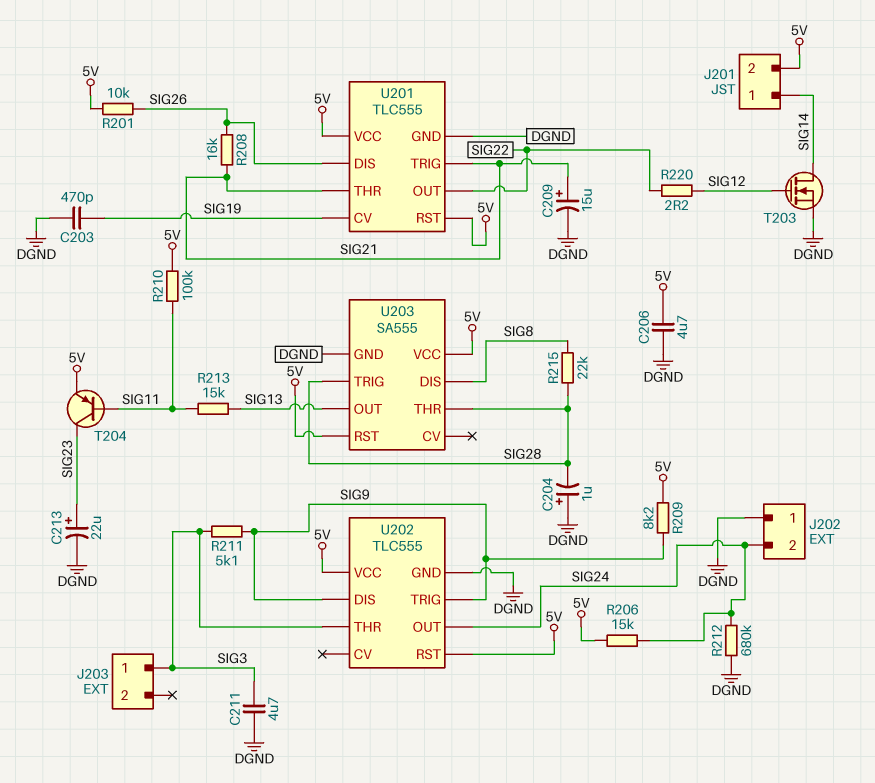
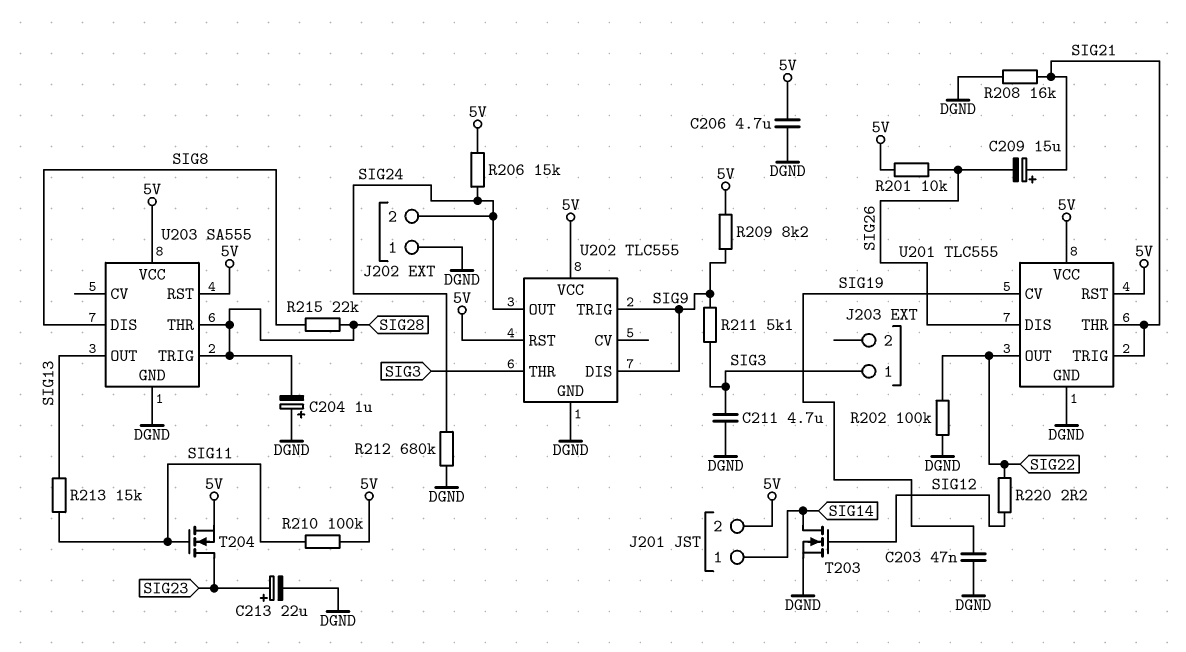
C203: 470pF (DGND, SIG19) -> 47nF (DGND, SIG19)
C209: 15uF (plus SIG21, minus DGND) -> 15uF (plus SIG21, minus SIG26)
R202: none -> 100k (DGND, SIG22)
R208: 16k (SIG21, SIG26) -> 16k (DGND, SIG21)
T204: PNP (B SIG11, C SIG23, E 5V) -> NMOS (G SIG11, D SIG23, S 5V)

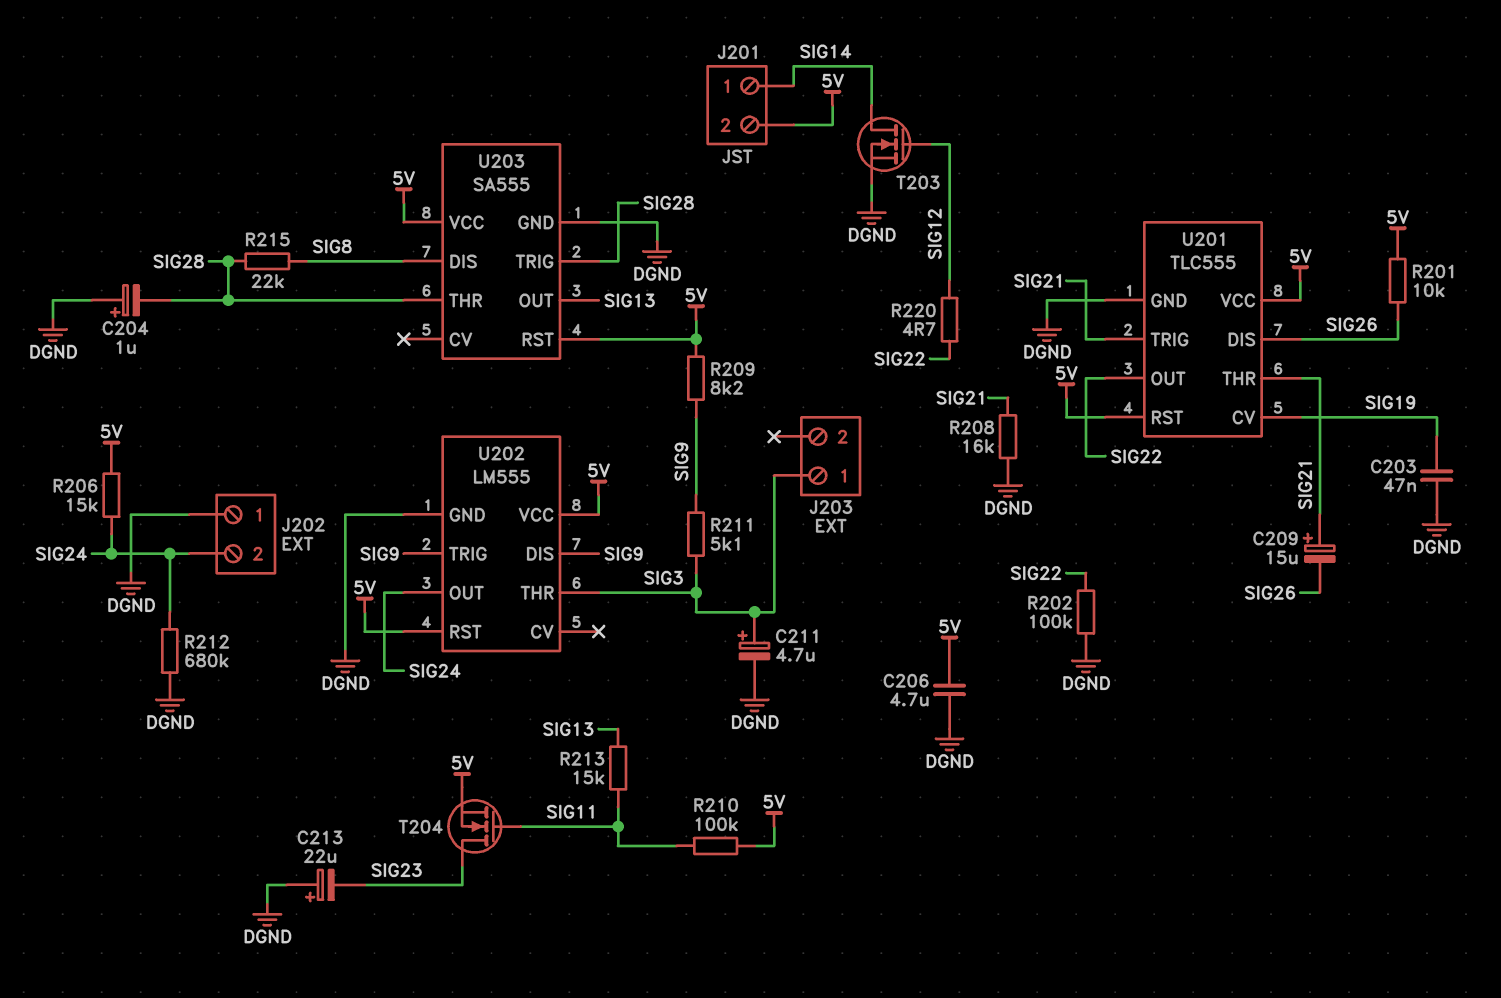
C211: 4.7uF (DGND, SIG3) -> 4.7uF (plus SIG3, minus DGND)
C213: 22uF (plus SIG23, minus DGND) -> 22uF (plus DGND, minus SIG23)
R220: 2.2 (SIG12, SIG22) -> 4.7 (SIG12, SIG22)
U202: TLC555 -> LM555

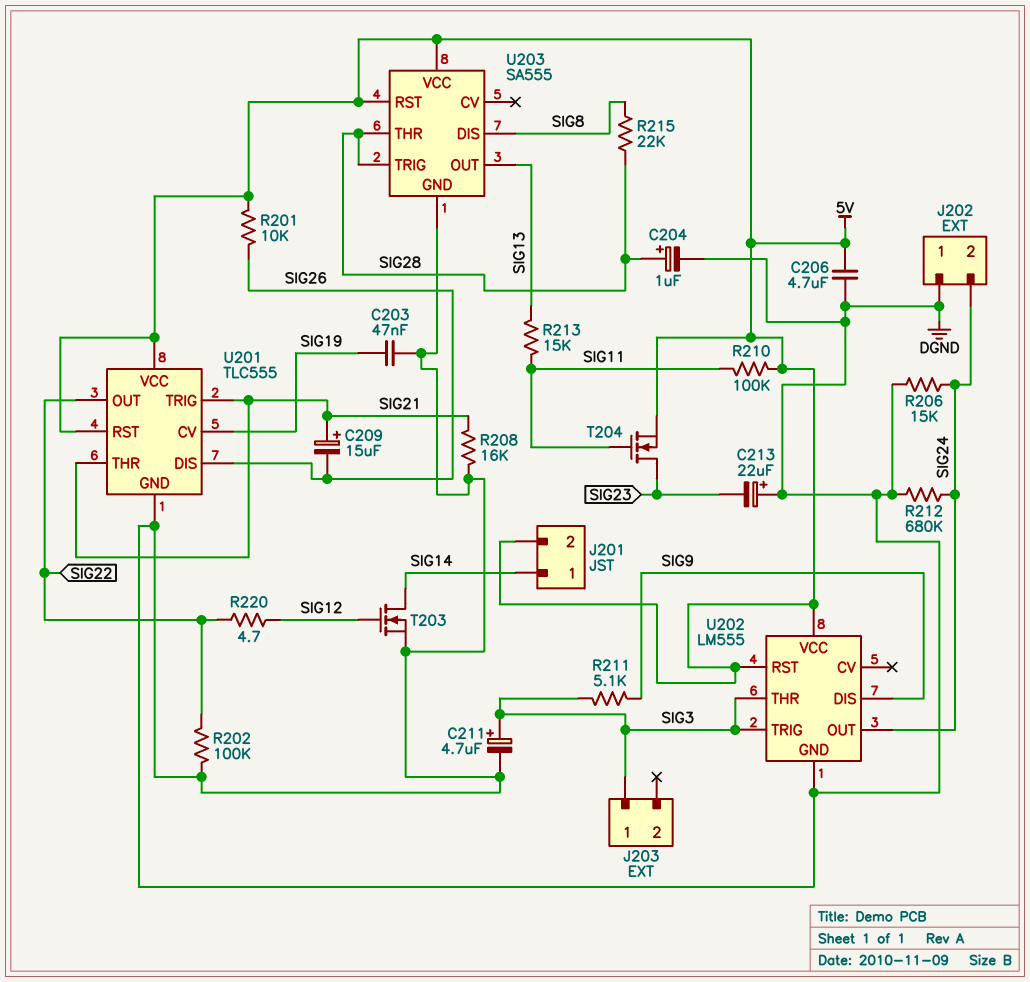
C204: 1uF (plus DGND, minus SIG28) -> 1uF (plus SIG28, minus DGND)
R206: 15k (5V, SIG24) -> 15k (DGND, SIG24)
R209: 8.2k (5V, SIG9) -> none
U202 pin TRIG: SIG9 -> SIG3

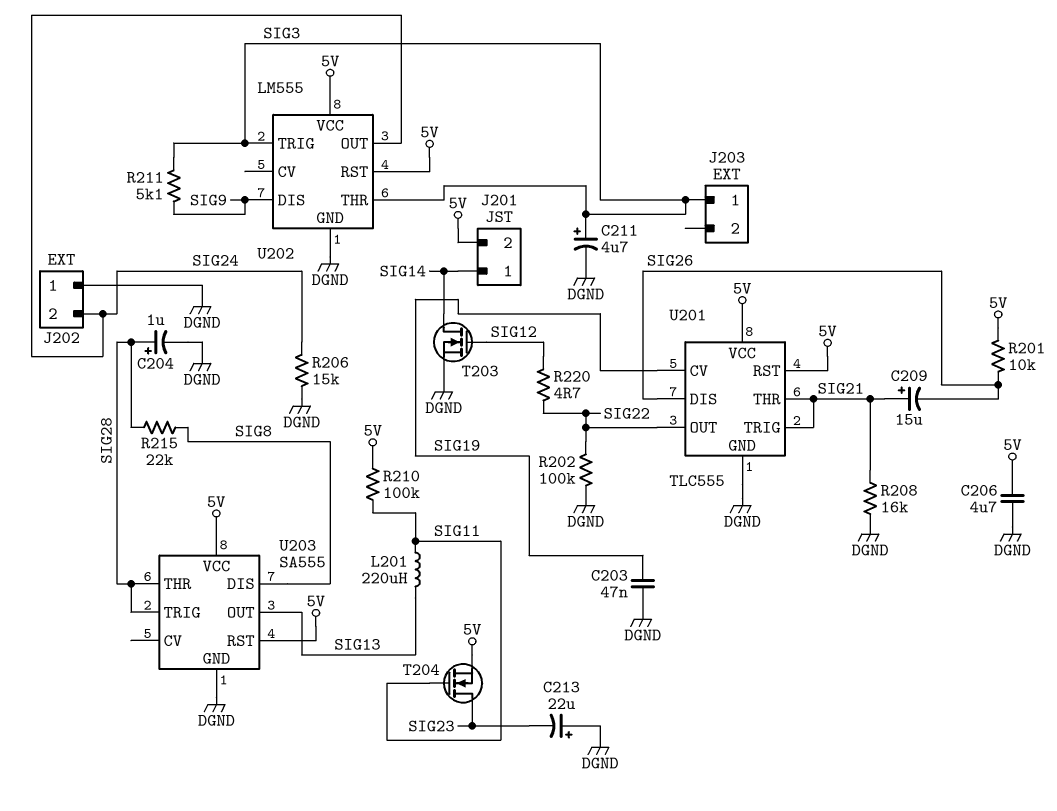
L201: none -> 220uH (SIG11, SIG13)
R212: 680k (DGND, SIG24) -> none
R213: 15k (SIG11, SIG13) -> none

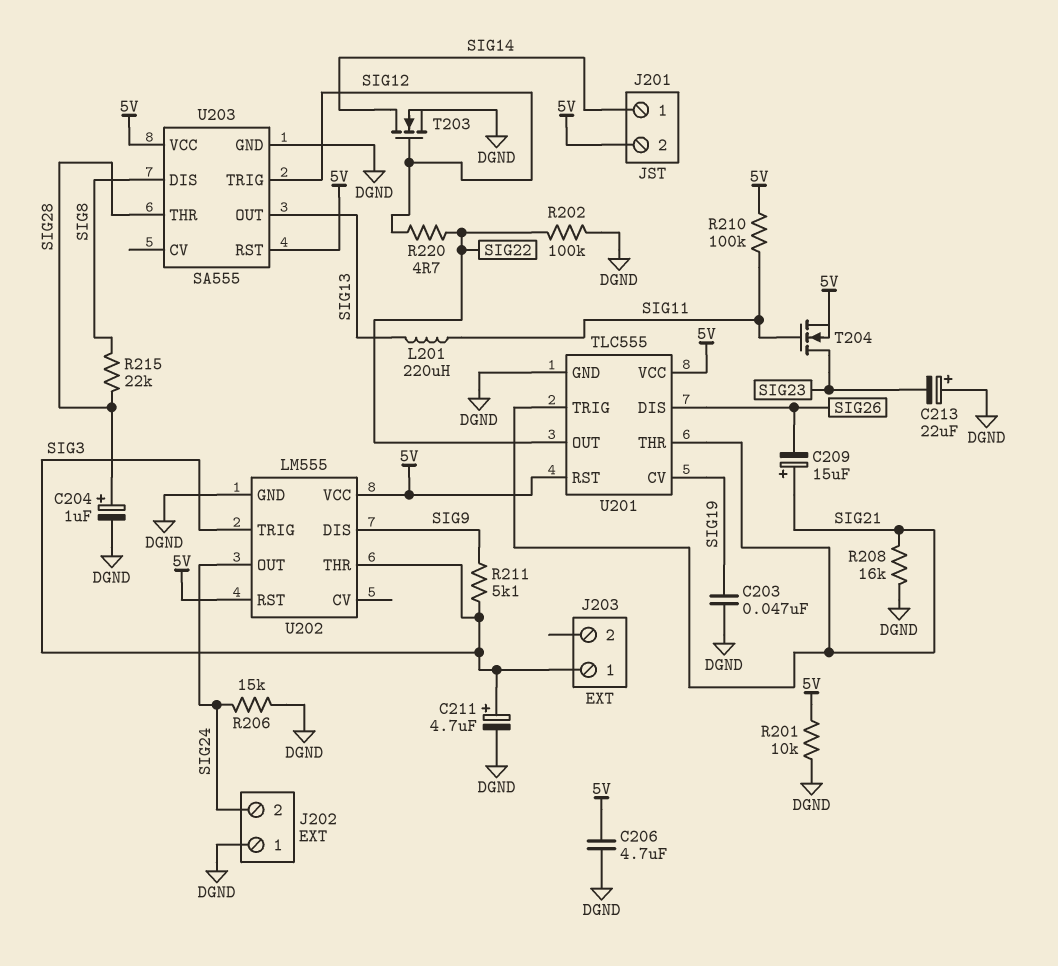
R201: 10k (5V, SIG26) -> 10k (5V, DGND)
U203 pin TRIG: SIG28 -> SIG12

